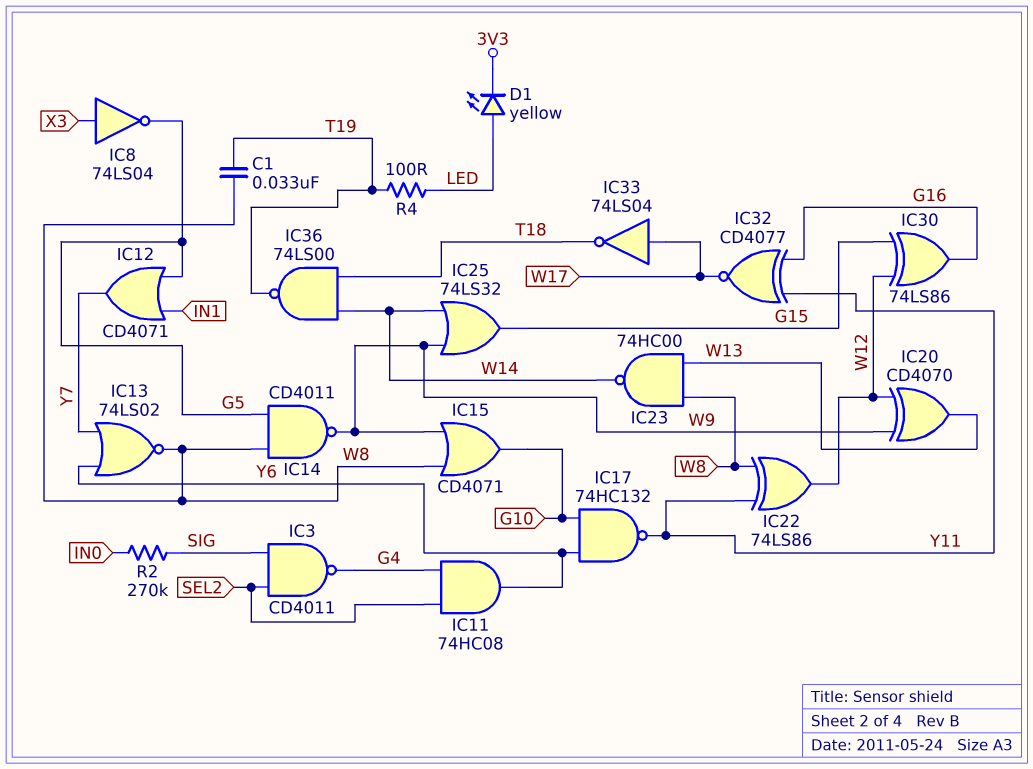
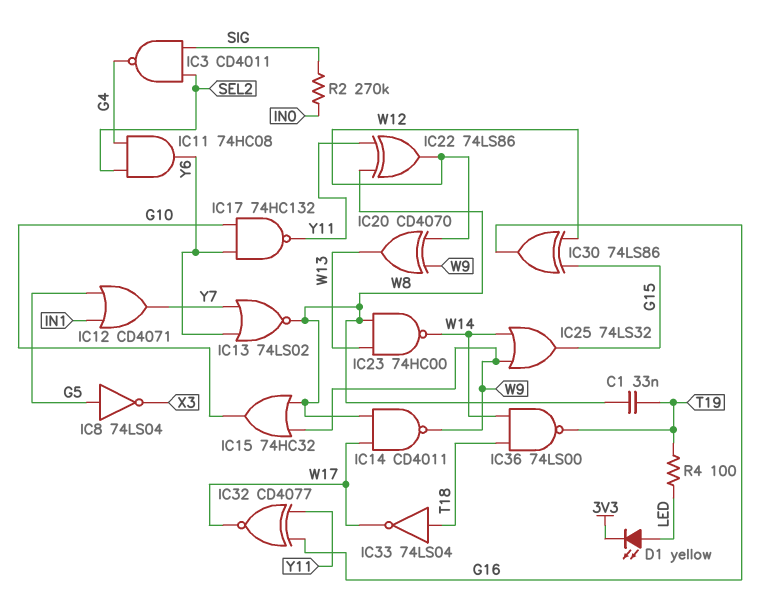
IC8: NOT 74LS04 (in X3, out G5) -> NOT 74LS04 (in G5, out X3)
IC14: NAND CD4011 (in G5, in W8, out W9) -> NAND CD4011 (in W8, in W17, out W9)
IC15: OR CD4071 (in W8, in W9, out G10) -> OR 74HC32 (in W8, in W9, out G10)
IC33: NOT 74LS04 (in W17, out T18) -> NOT 74LS04 (in T18, out W17)

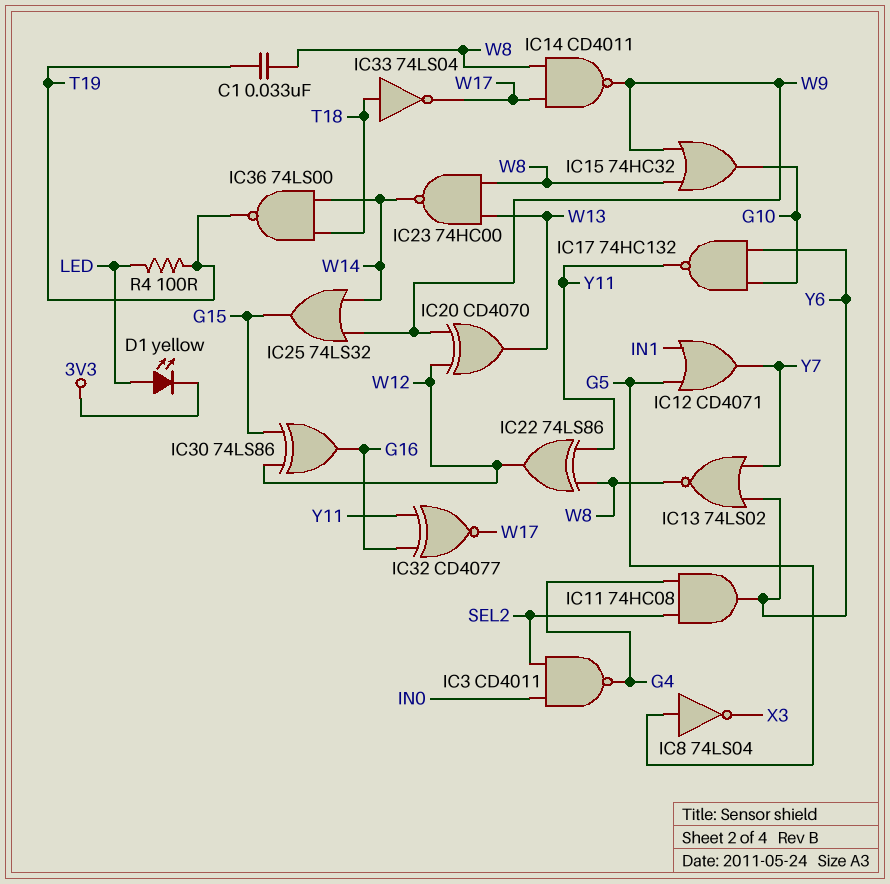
IC3: NAND CD4011 (in SEL2, in SIG, out G4) -> NAND CD4011 (in IN0, in SEL2, out G4)
R2: 270k (IN0, SIG) -> none

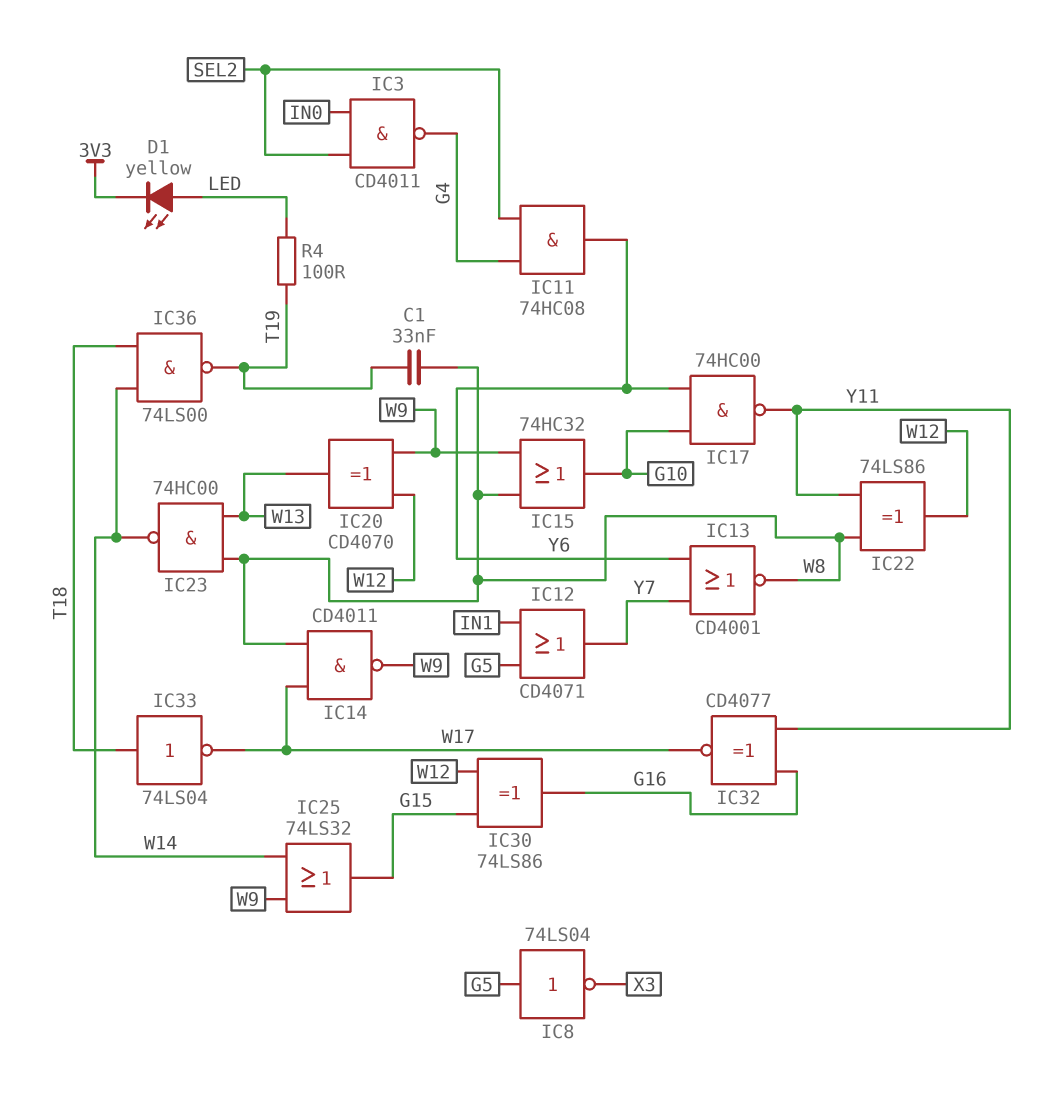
IC13: NOR 74LS02 (in Y6, in Y7, out W8) -> NOR CD4001 (in Y6, in Y7, out W8)
IC17: NAND 74HC132 (in G10, in Y6, out Y11) -> NAND 74HC00 (in G10, in Y6, out Y11)

